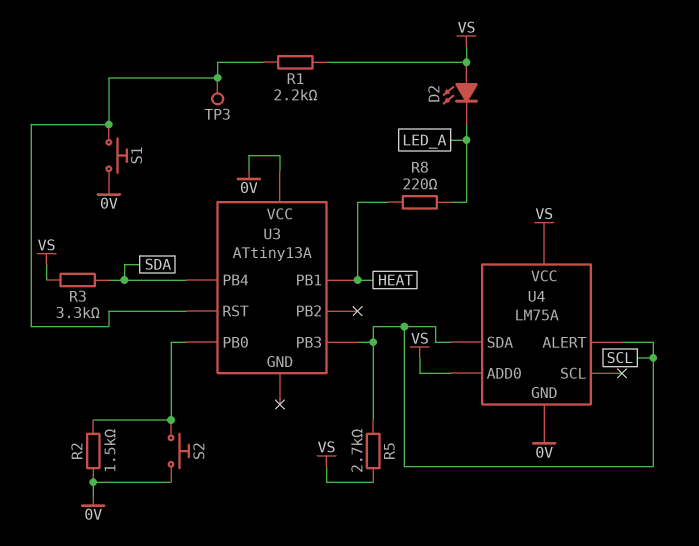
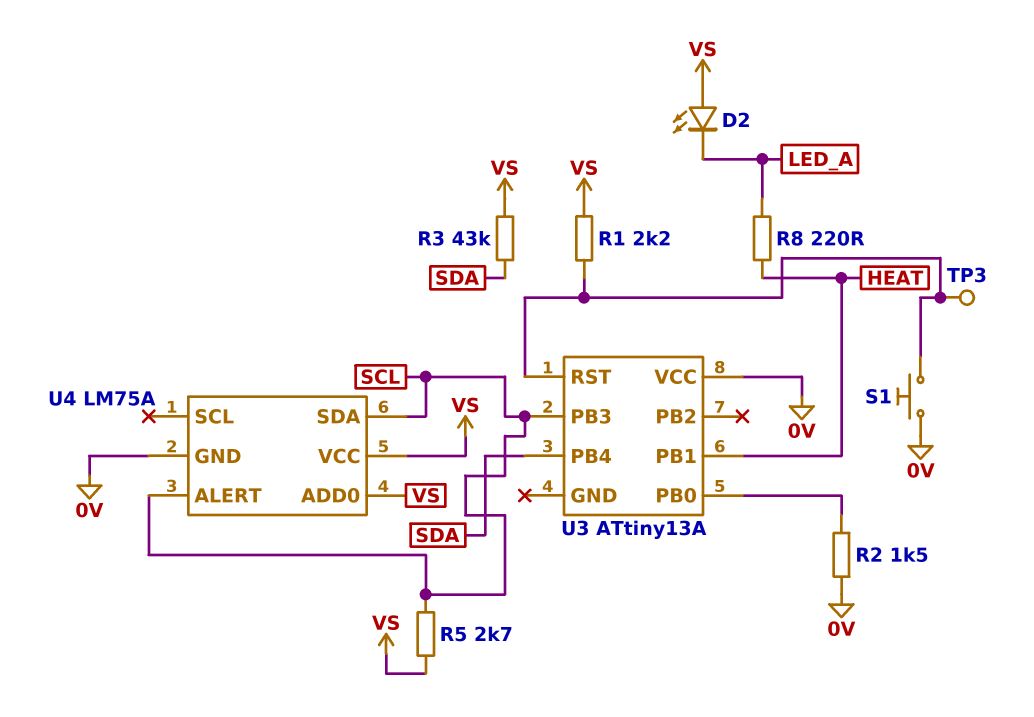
R3: 3.3k (SDA, VS) -> 43k (SDA, VS)
S2: button (0V, U3/PB0) -> none

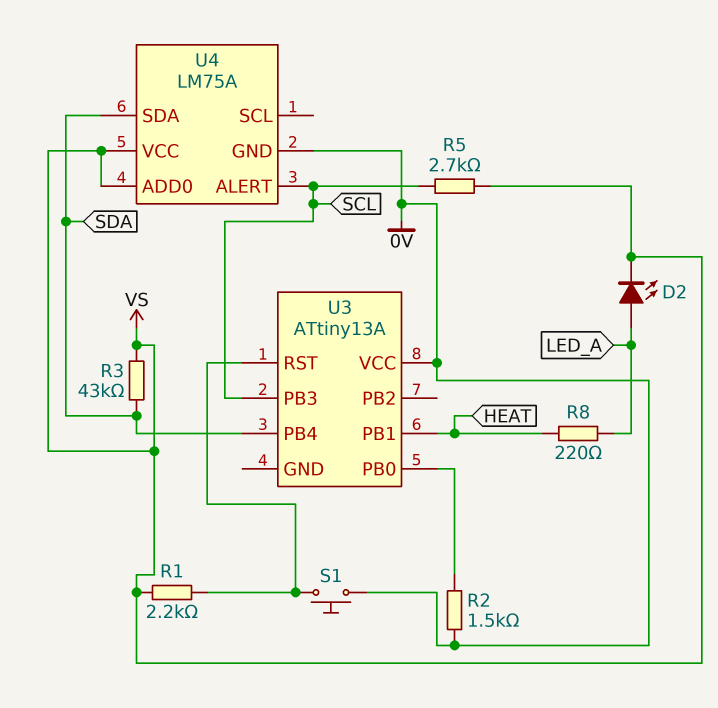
D2: LED (A VS, K LED_A) -> LED (A LED_A, K VS)
TP3: test point (U3/RST) -> none
U4 pin SDA: SCL -> SDA

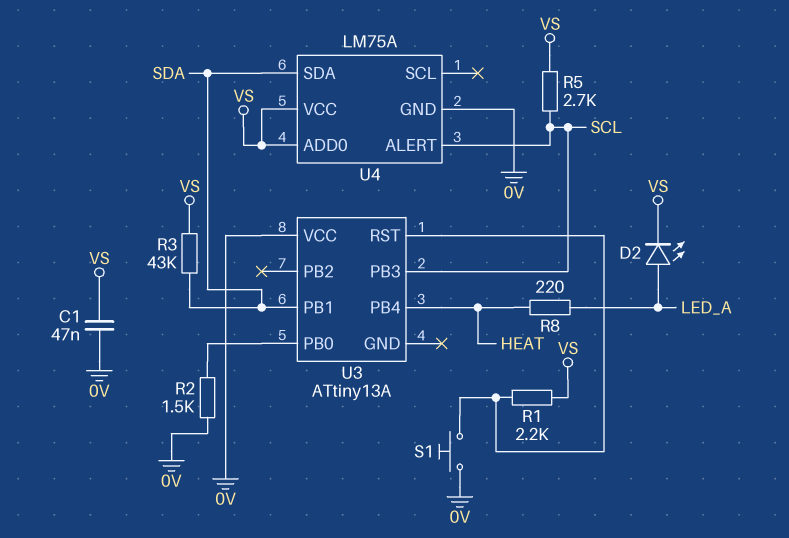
C1: none -> 47nF (0V, VS)
U3 pin PB1: HEAT -> SDA
U3 pin PB4: SDA -> HEAT

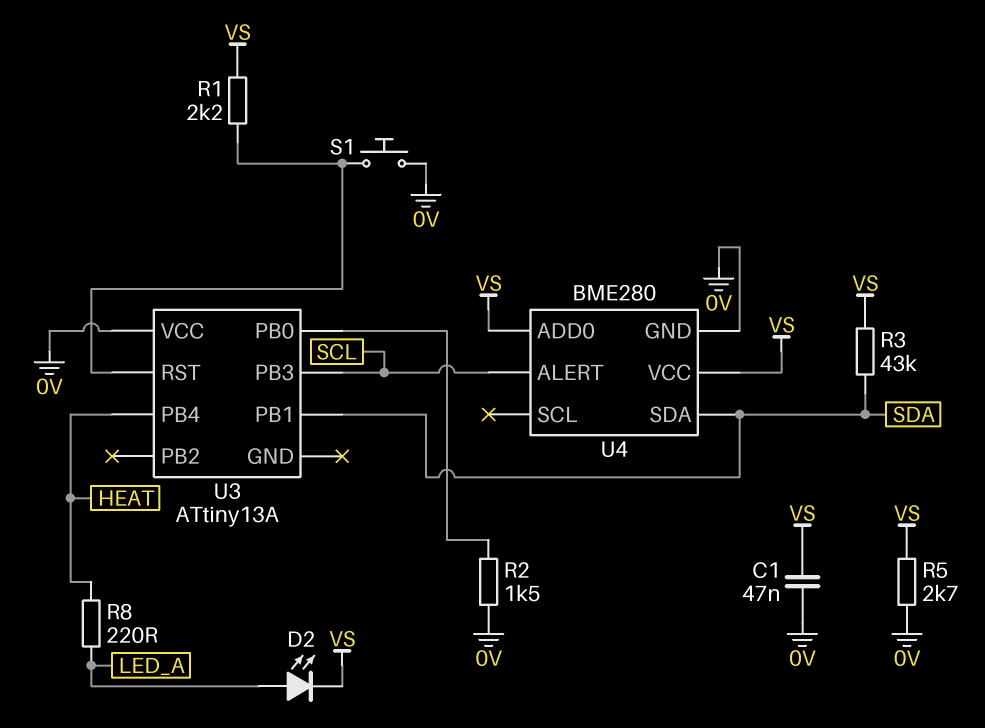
R5: 2.7k (SCL, VS) -> 2.7k (0V, VS)
U4: LM75A -> BME280

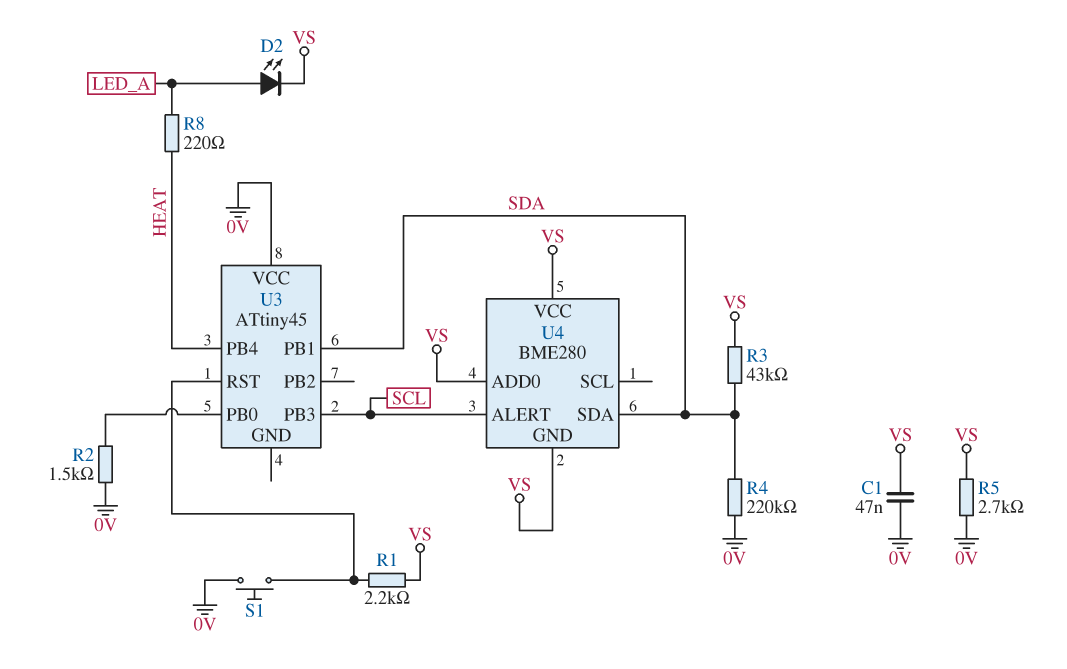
R4: none -> 220k (0V, SDA)
U3: ATtiny13A -> ATtiny45
U4 pin GND: 0V -> VS

